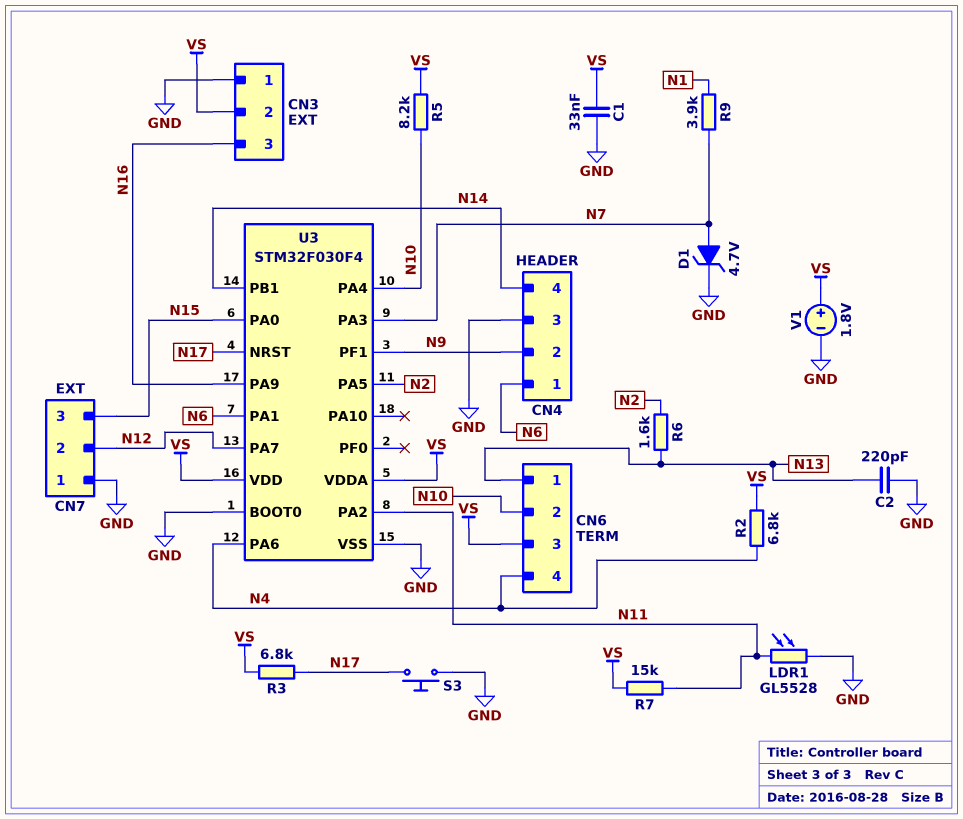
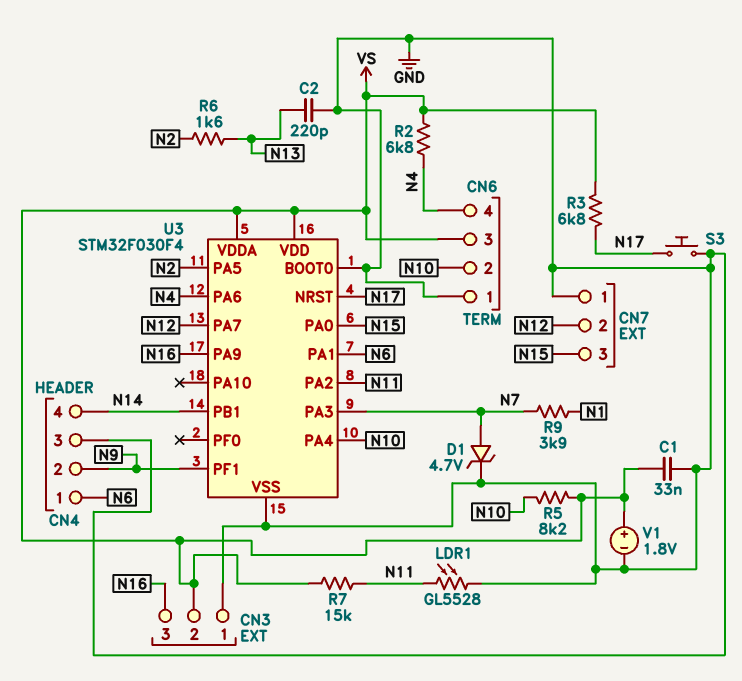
CN6 pin 1: N13 -> GND

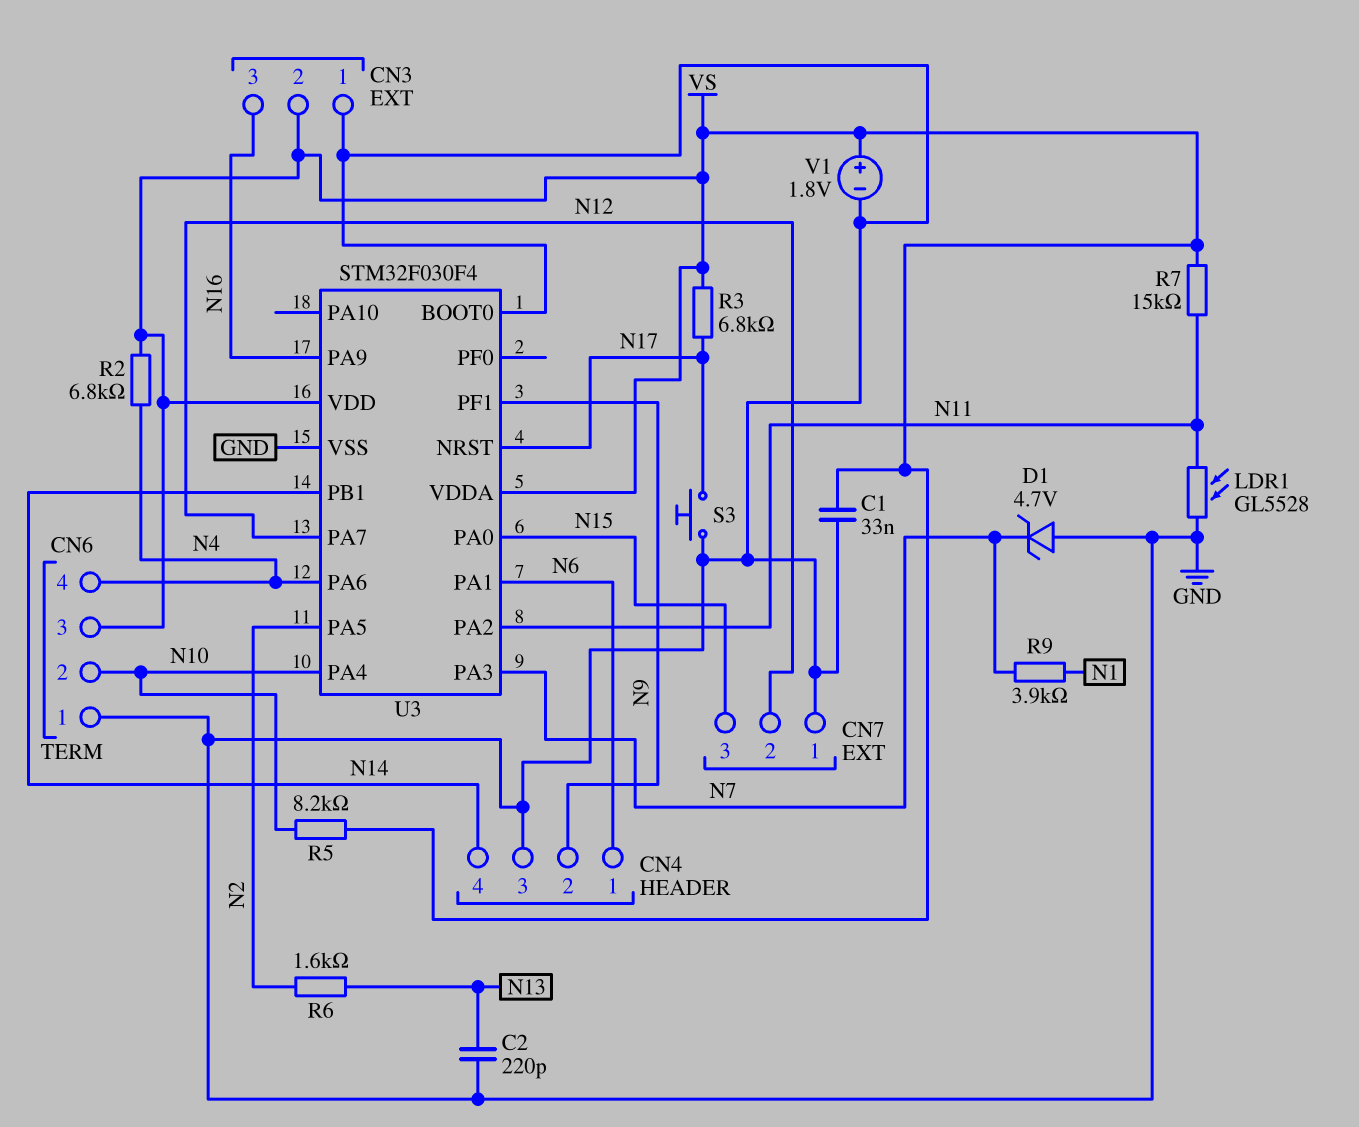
D1: zener 4.7V (A N7, K GND) -> zener 4.7V (A GND, K N7)

